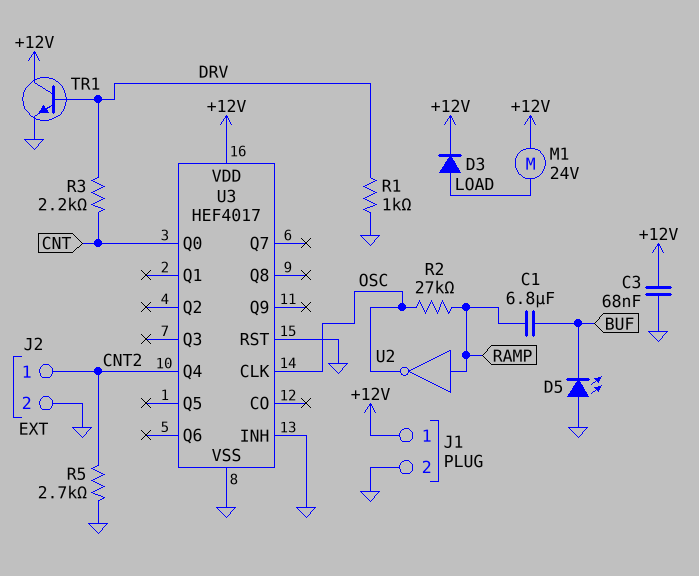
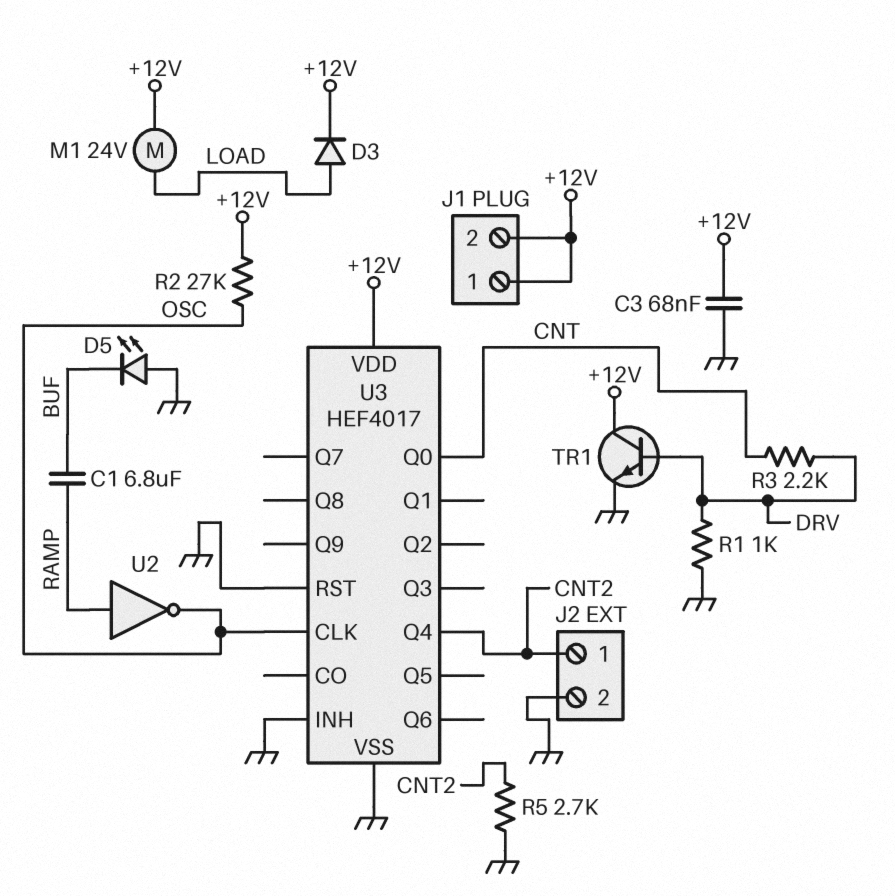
J1 pin 2: GND -> +12V
R2: 27k (OSC, RAMP) -> 27k (+12V, OSC)

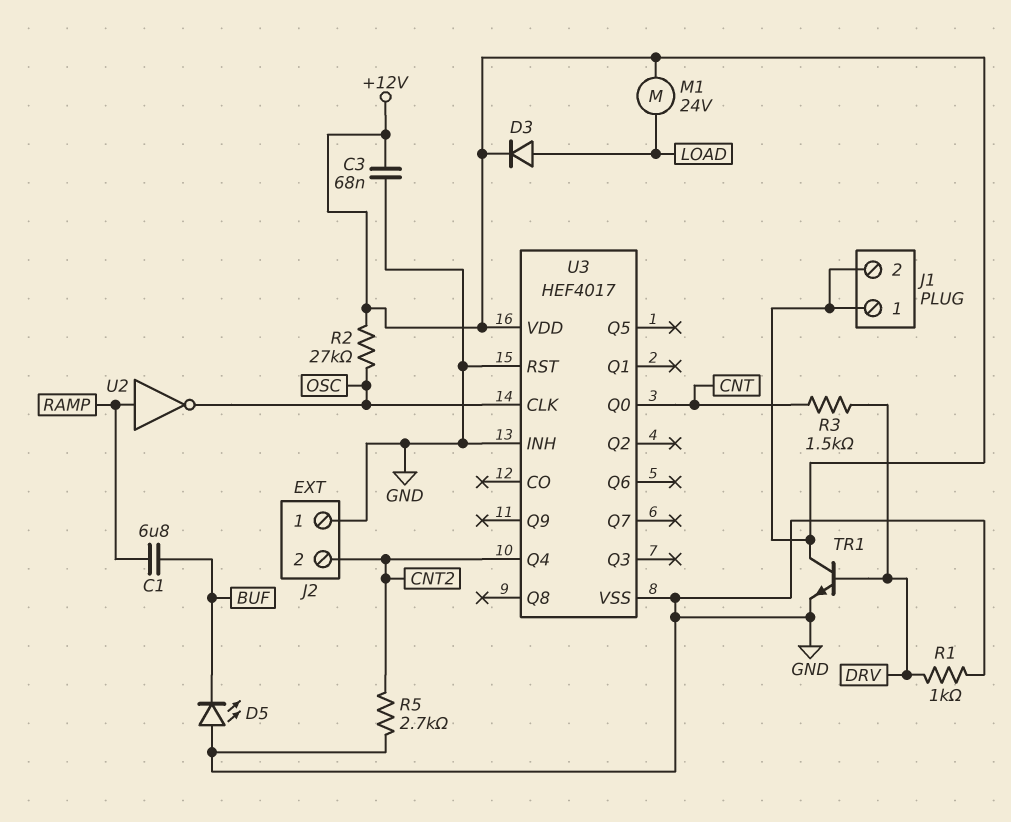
J2 pin 1: CNT2 -> GND
J2 pin 2: GND -> CNT2
R3: 2.2k (CNT, DRV) -> 1.5k (CNT, DRV)

